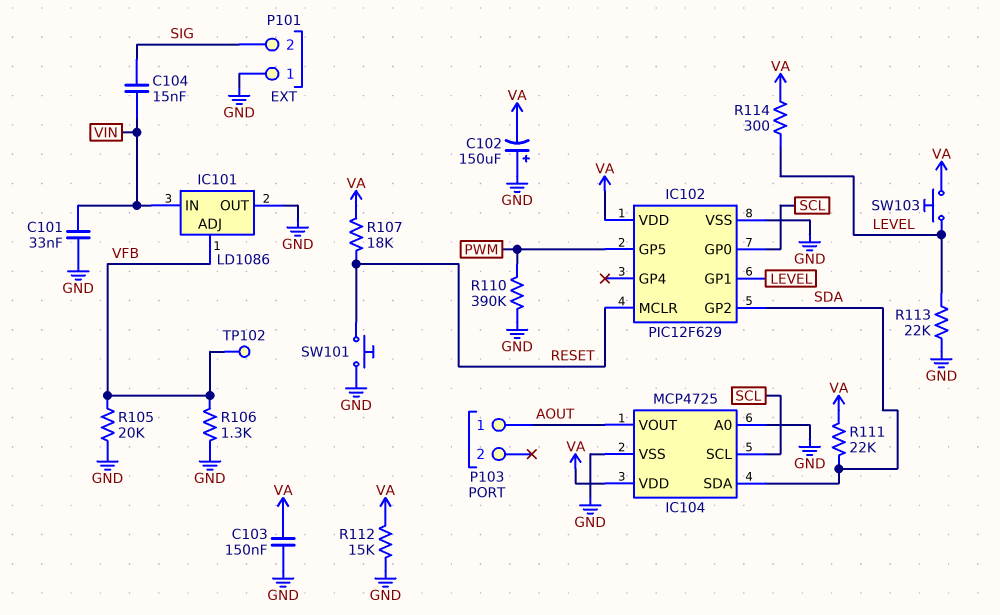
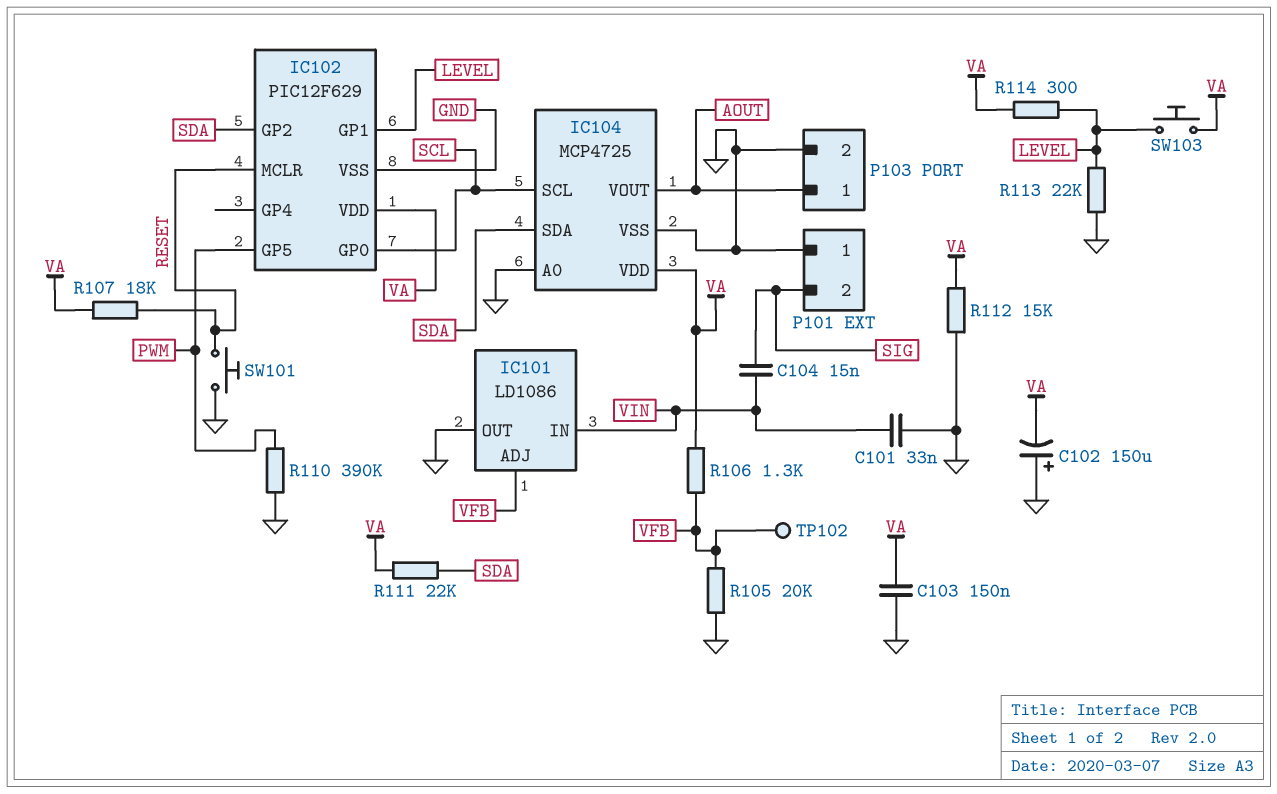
P103 pin 2: none -> GND
R106: 1.3k (GND, VFB) -> 1.3k (VA, VFB)

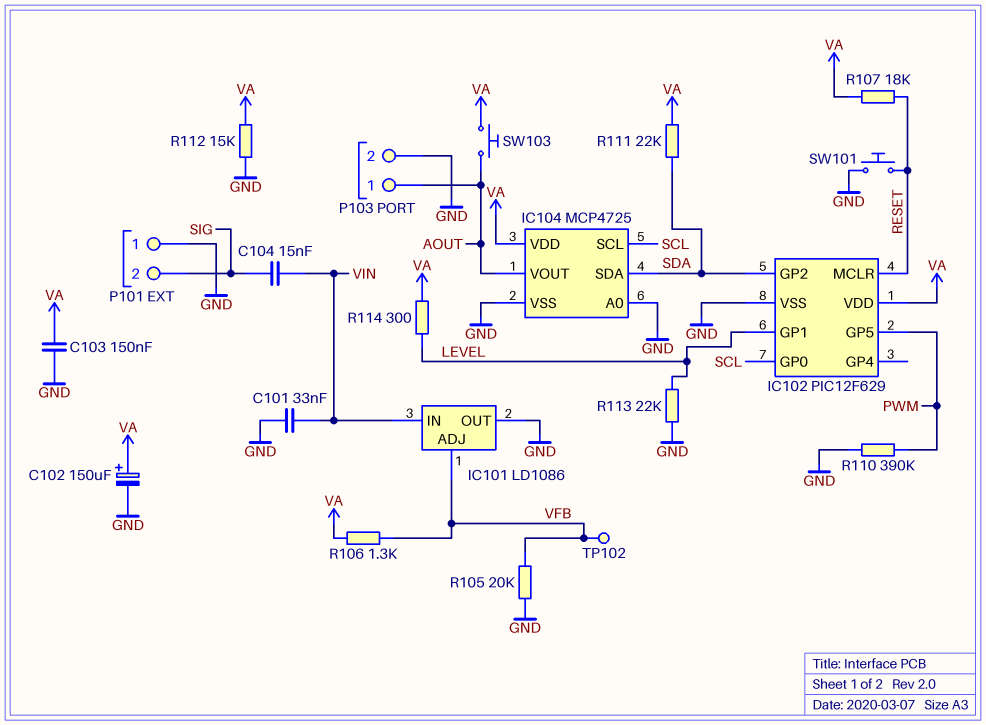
C102: 150uF (plus GND, minus VA) -> 150uF (plus VA, minus GND)
SW103: button (LEVEL, VA) -> button (AOUT, VA)

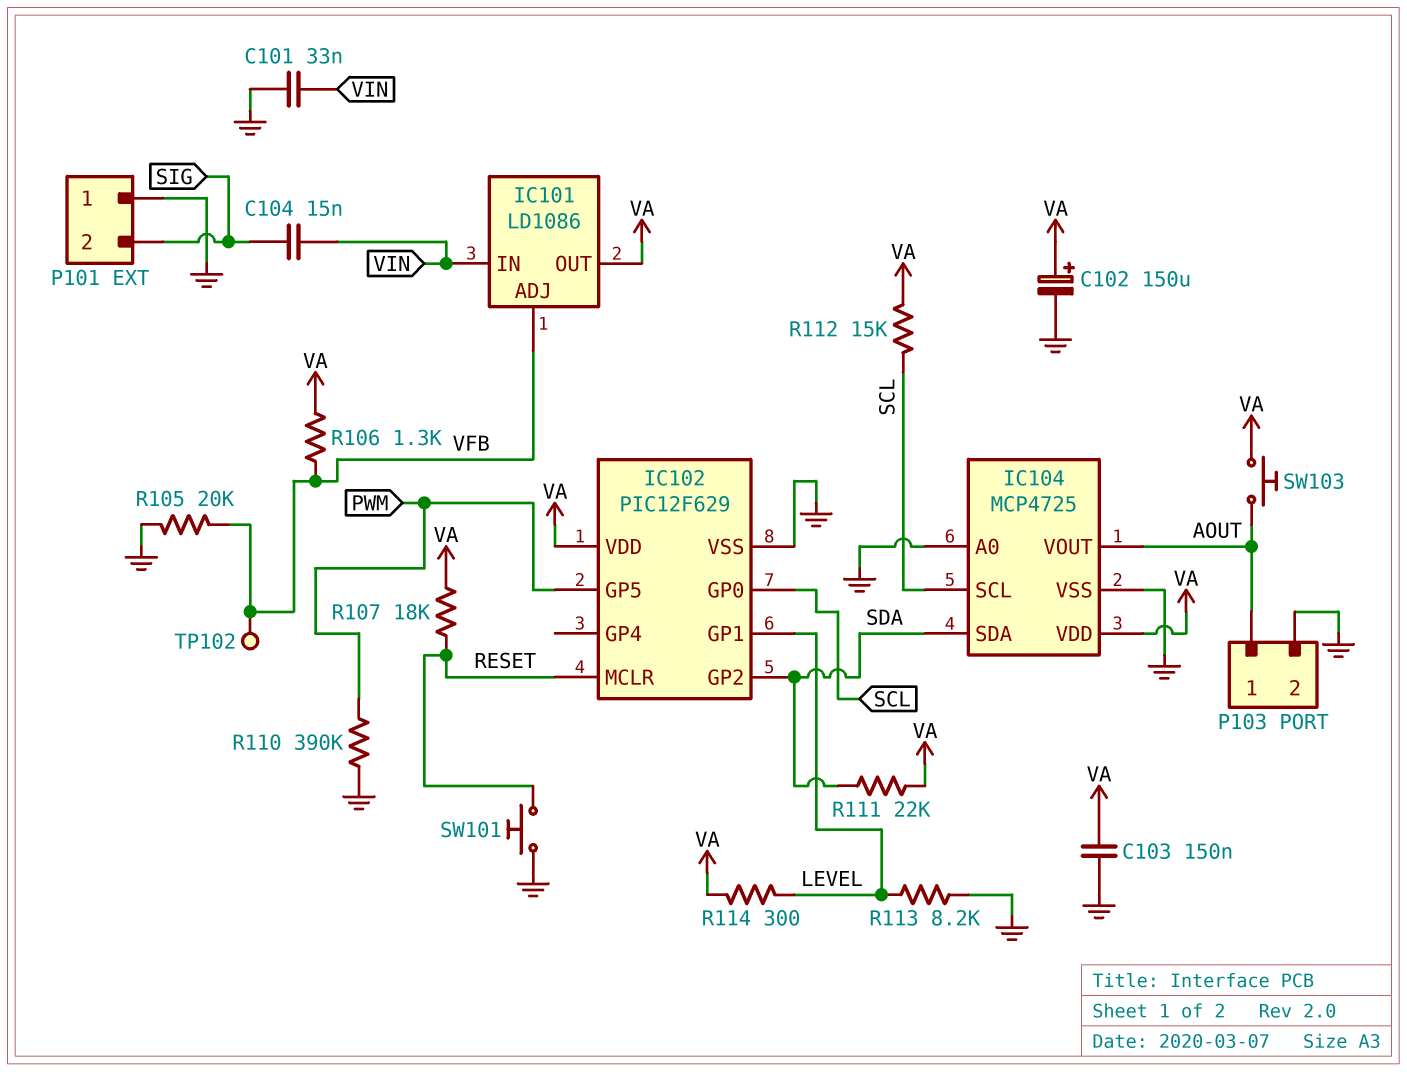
IC101 pin OUT: GND -> VA
R112: 15k (GND, VA) -> 15k (SCL, VA)
R113: 22k (GND, LEVEL) -> 8.2k (GND, LEVEL)

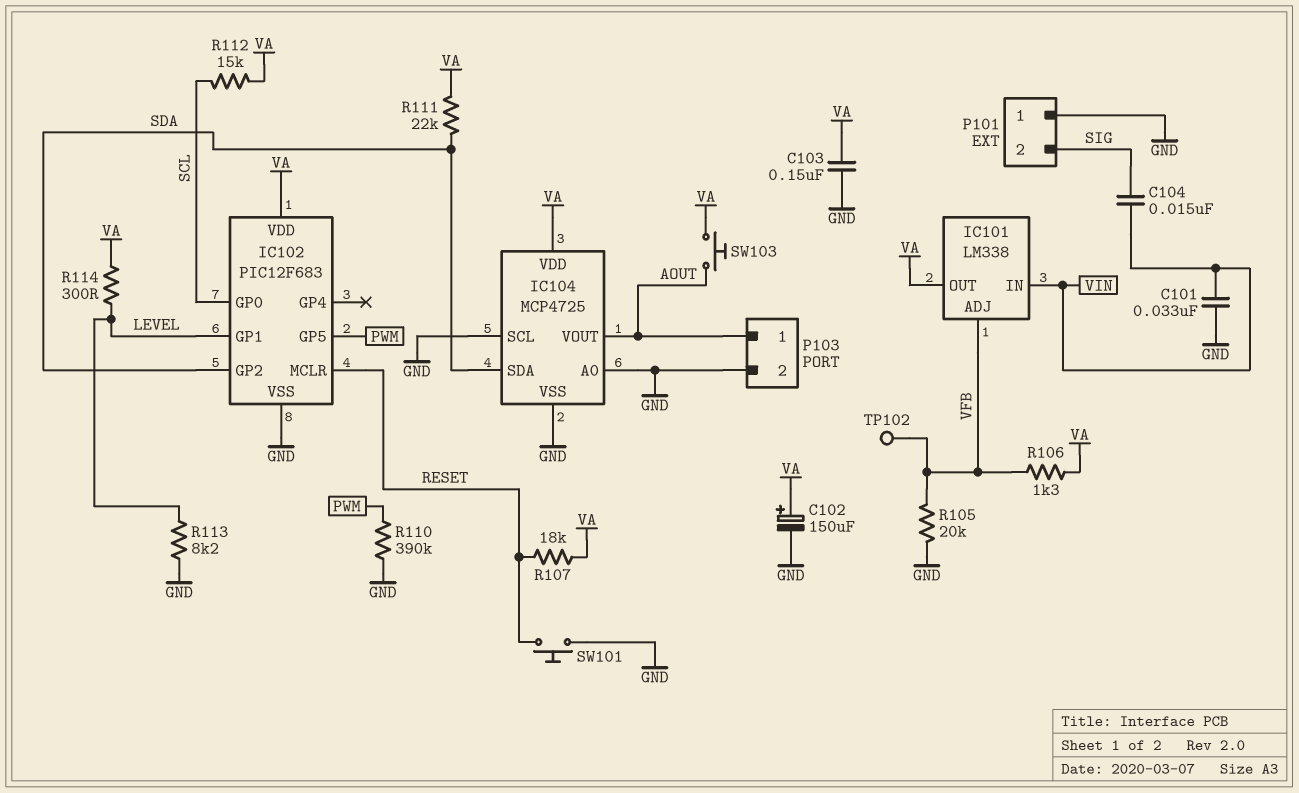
IC101: LD1086 -> LM338
IC102: PIC12F629 -> PIC12F683
IC104 pin SCL: SCL -> GND

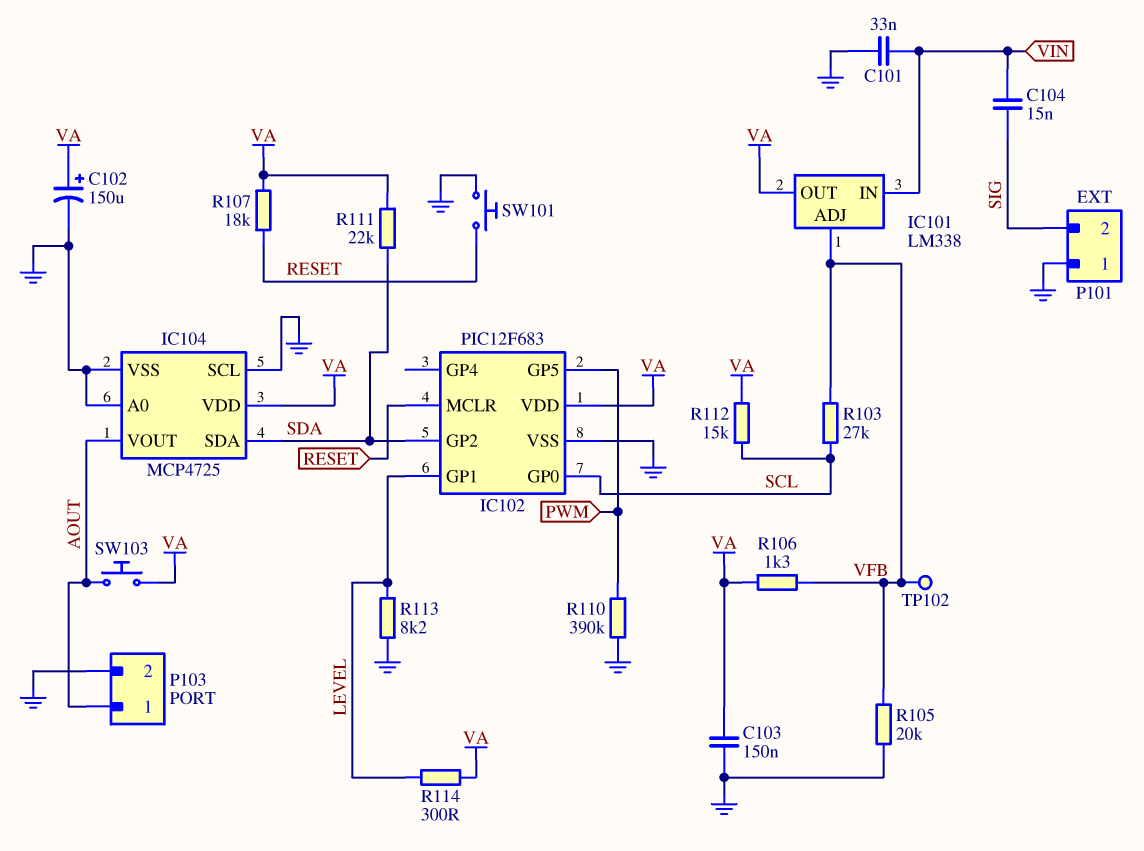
R103: none -> 27k (SCL, VFB)

